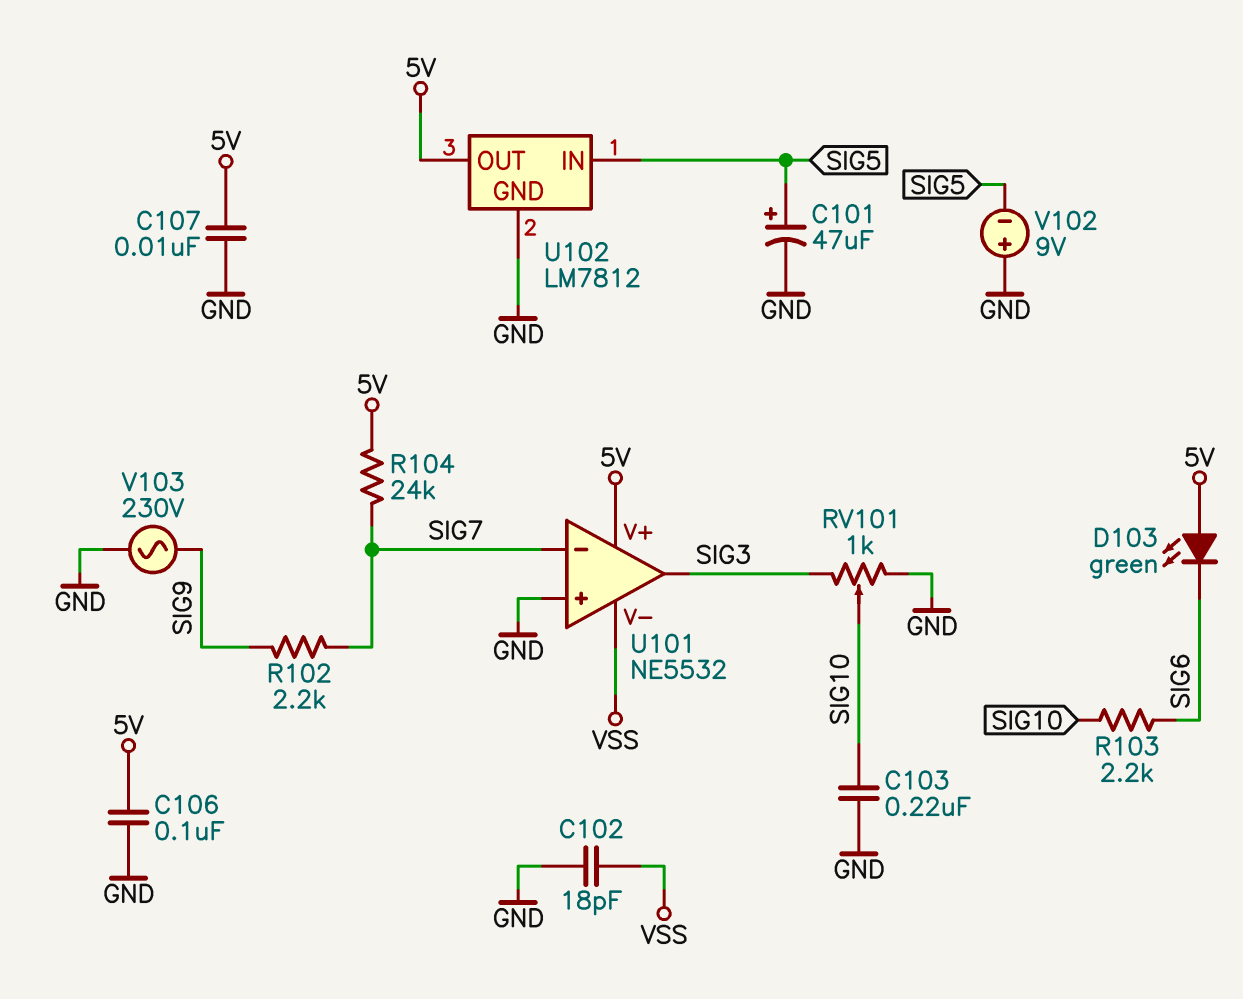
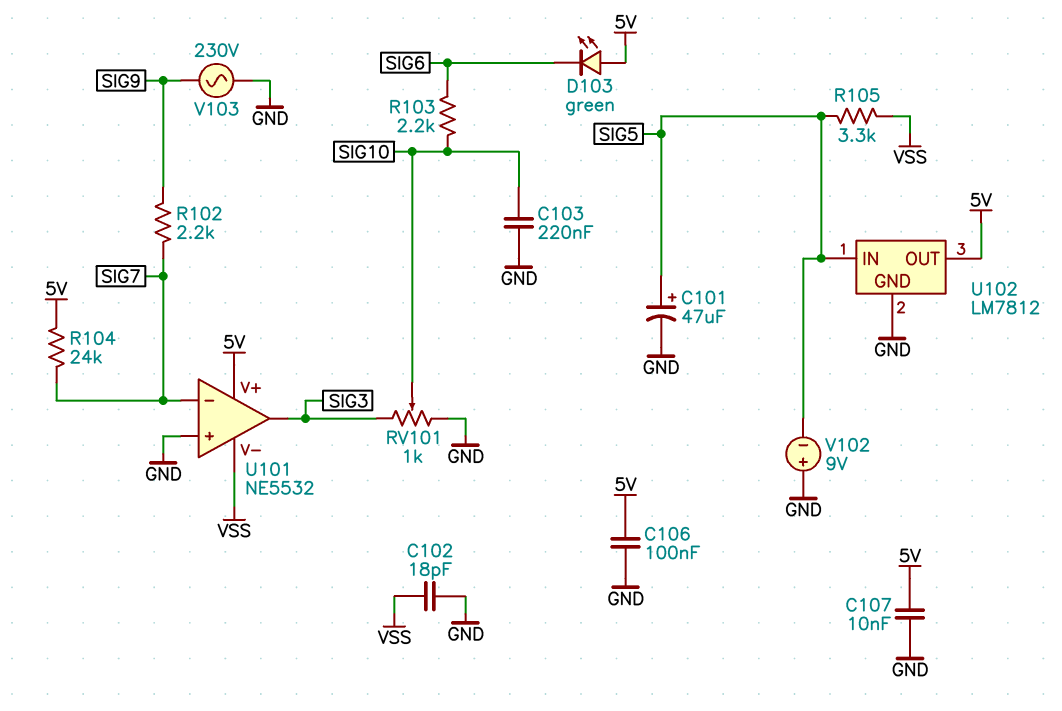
R105: none -> 3.3k (SIG5, VSS)

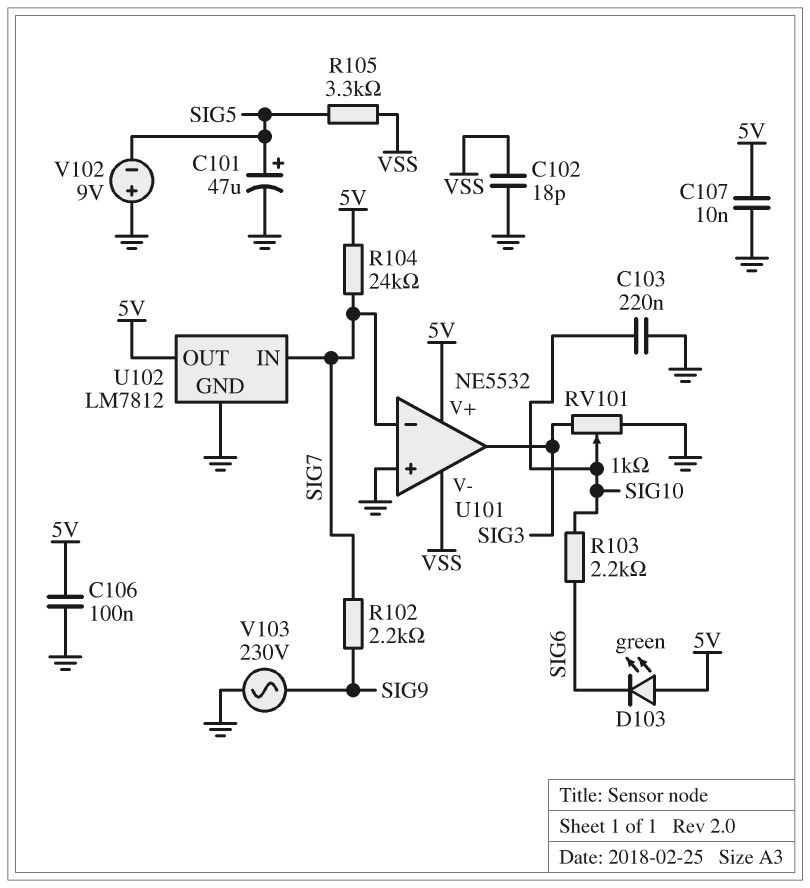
U102 pin IN: SIG5 -> SIG7

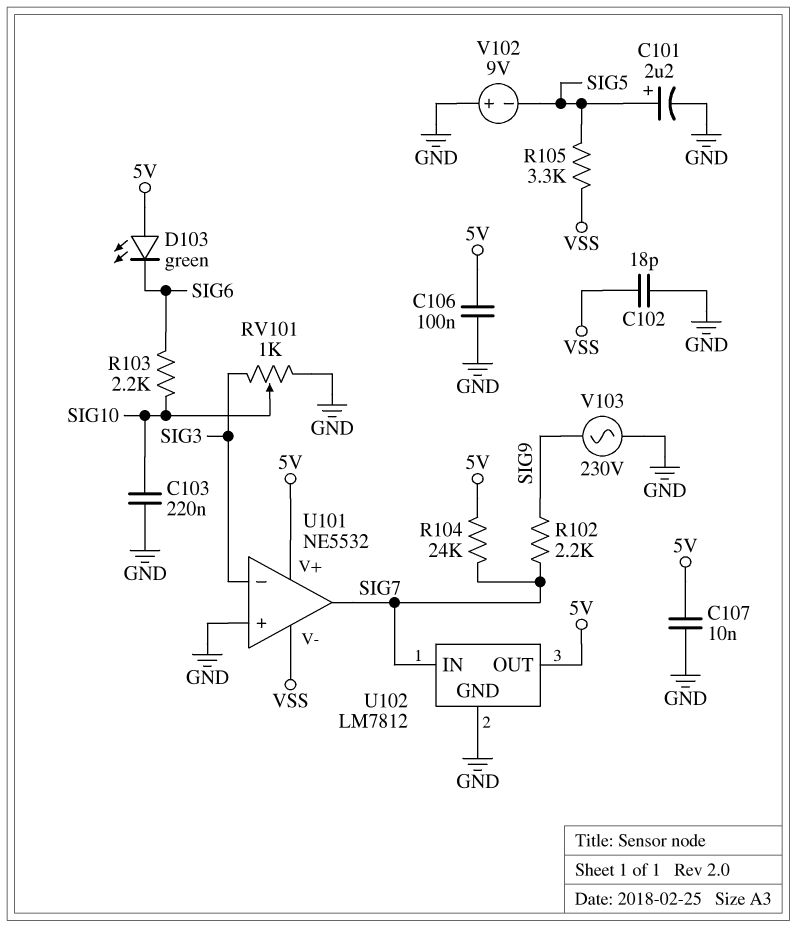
C101: 47uF (plus SIG5, minus GND) -> 2.2uF (plus SIG5, minus GND)
U101 pin in-: SIG7 -> SIG3
U101 pin out: SIG3 -> SIG7

